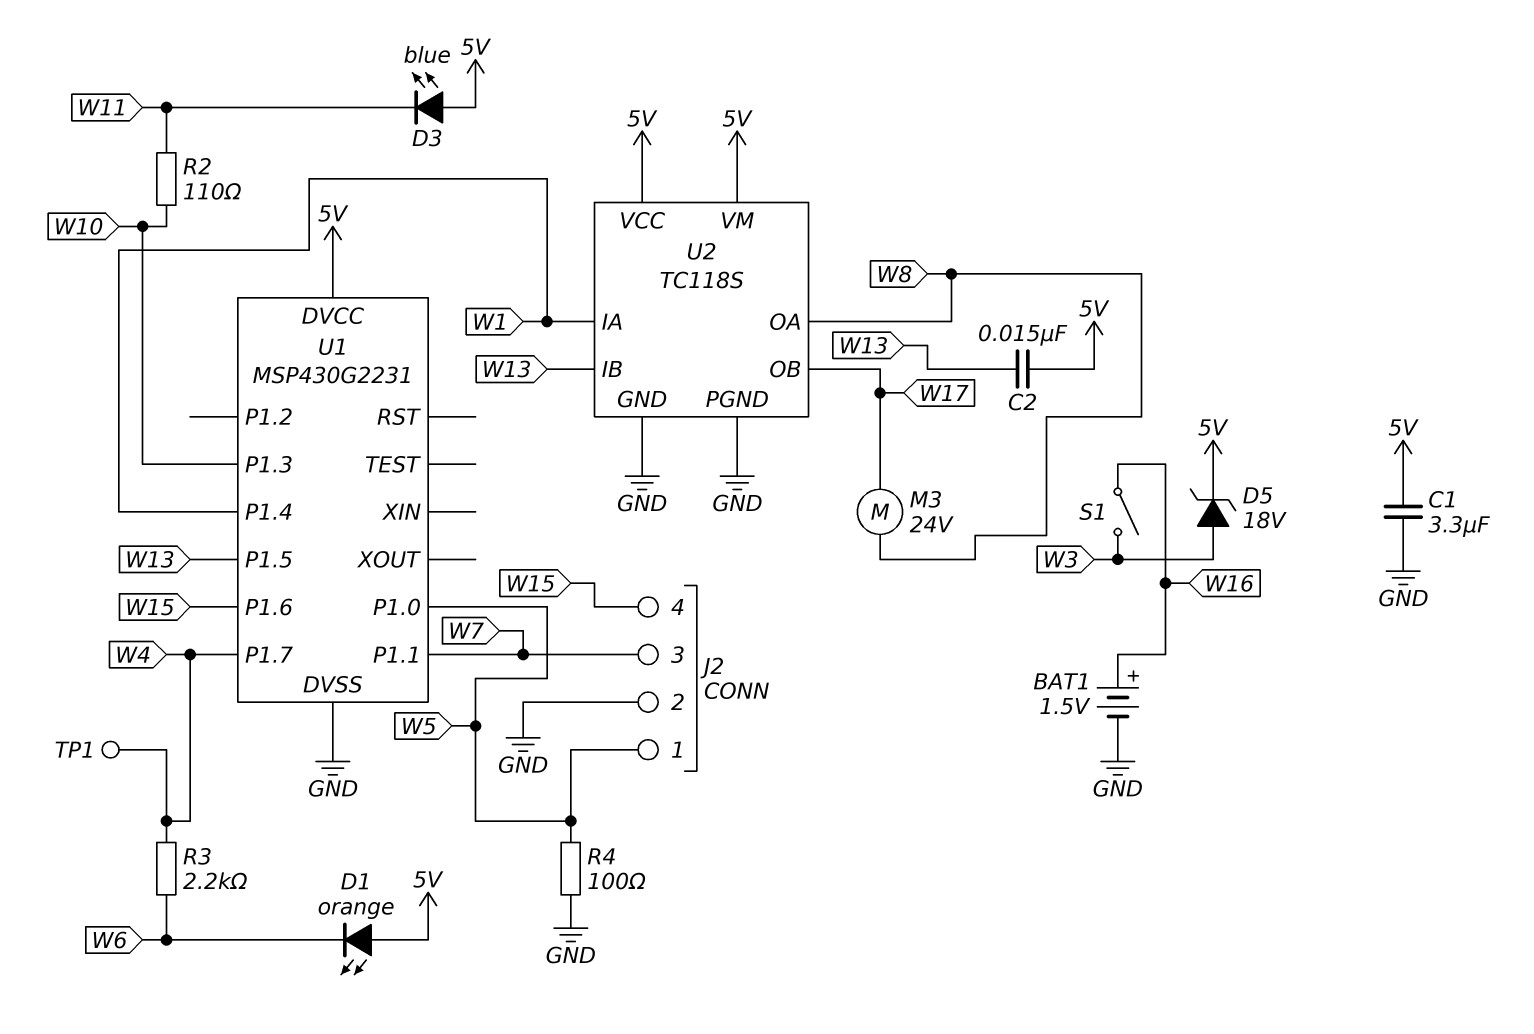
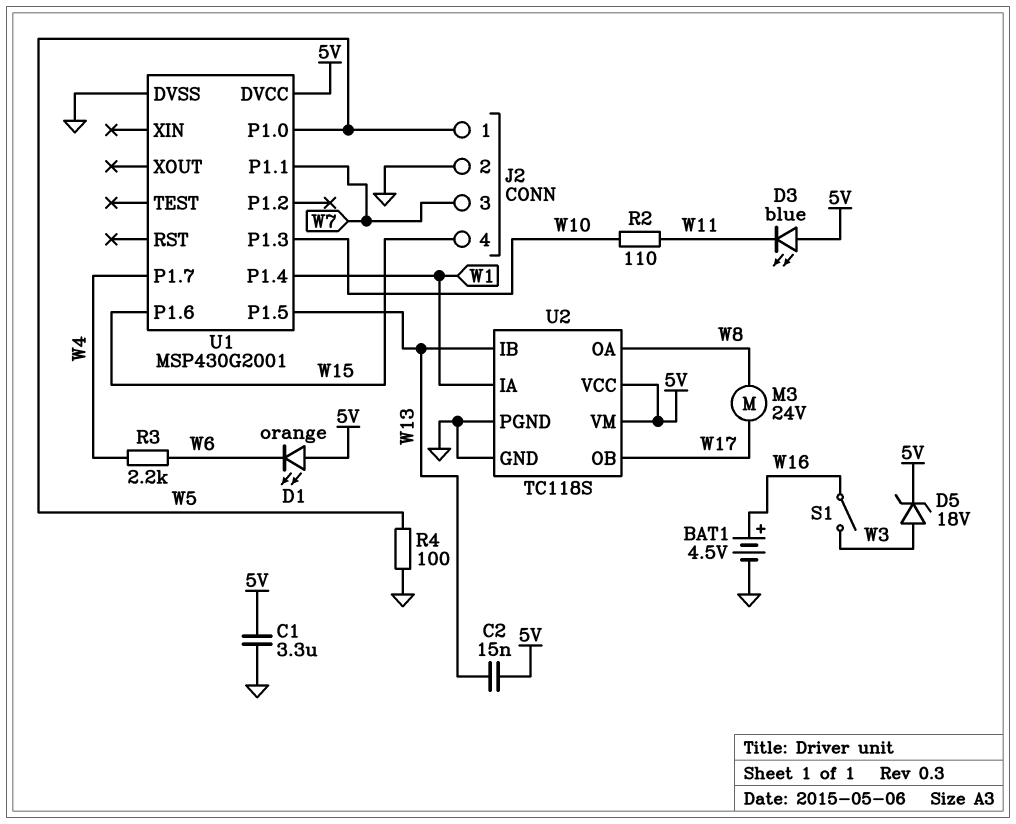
BAT1: 1.5V (plus W16, minus GND) -> 4.5V (plus W16, minus GND)
TP1: test point (W4) -> none
U1: MSP430G2231 -> MSP430G2001

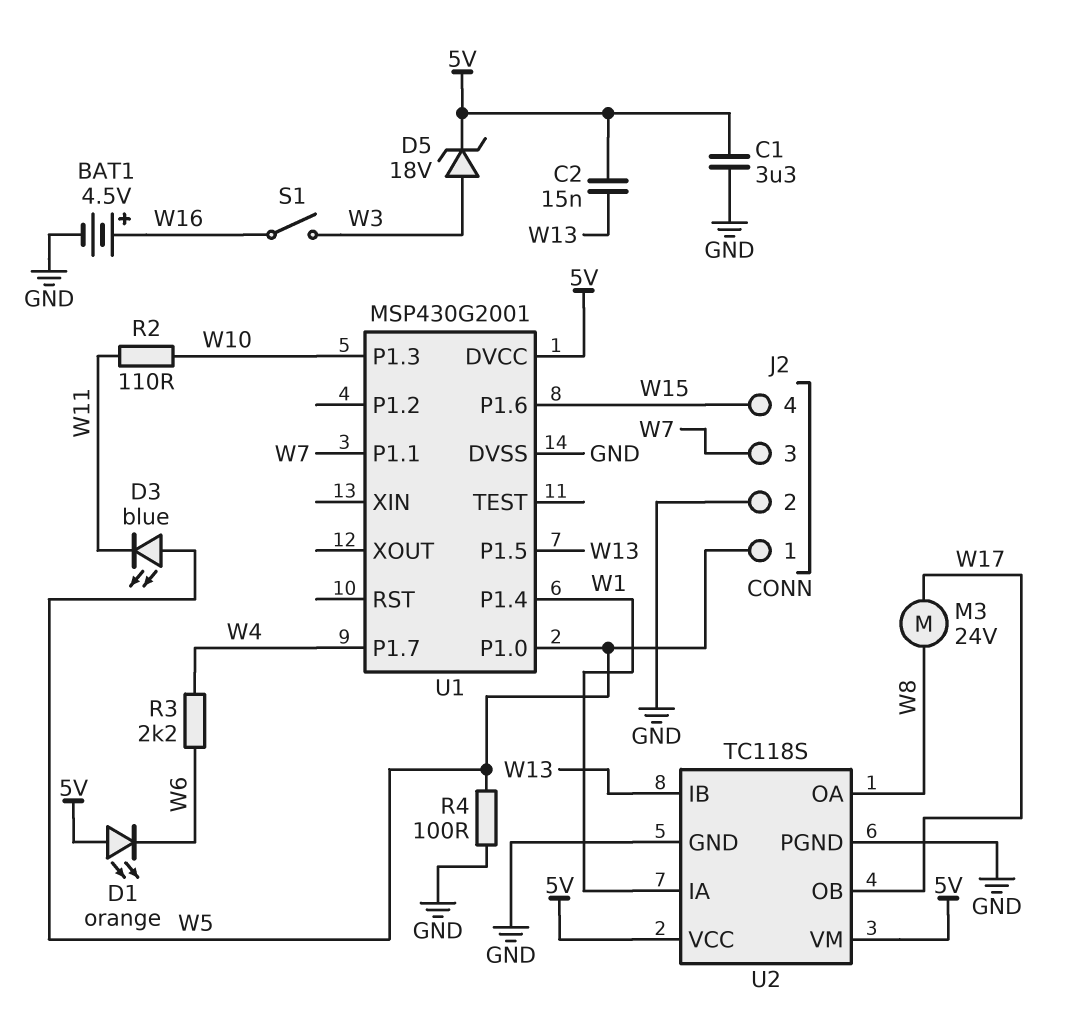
D3: LED blue (A 5V, K W11) -> LED blue (A W5, K W11)

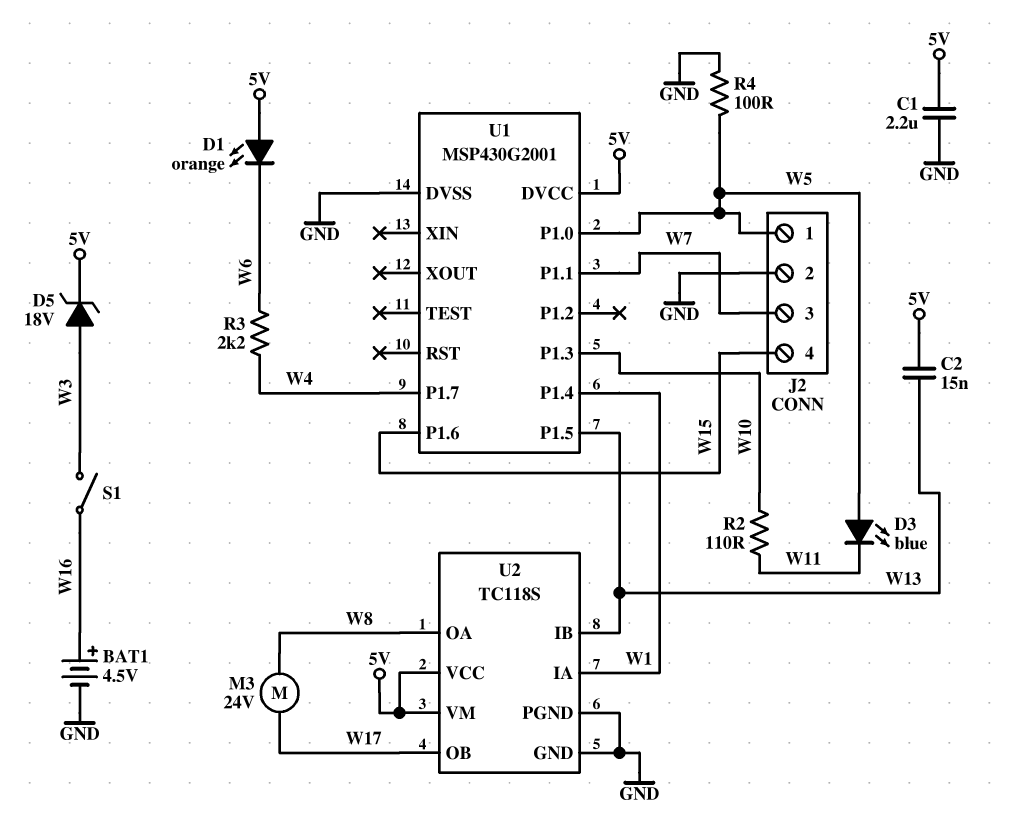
C1: 3.3uF (5V, GND) -> 2.2uF (5V, GND)

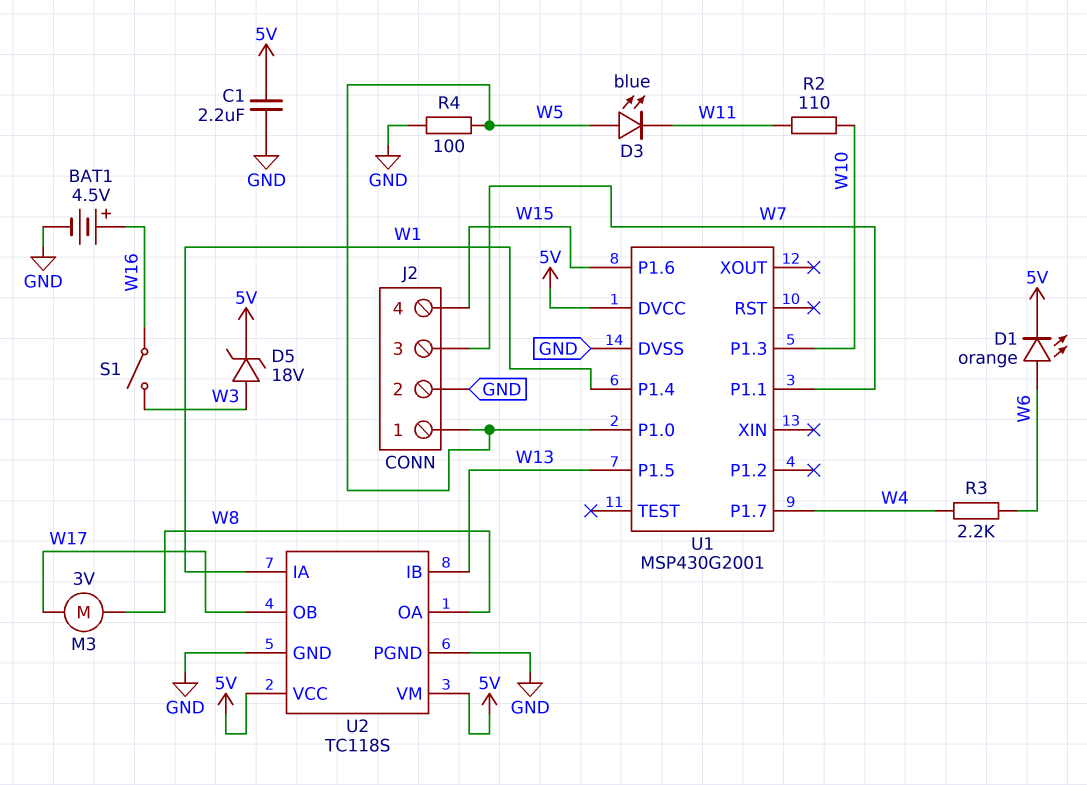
C2: 15nF (5V, W13) -> none
D1: LED orange (A 5V, K W6) -> LED orange (A W6, K 5V)
M3: motor 24V (W8, W17) -> motor 3V (W8, W17)

